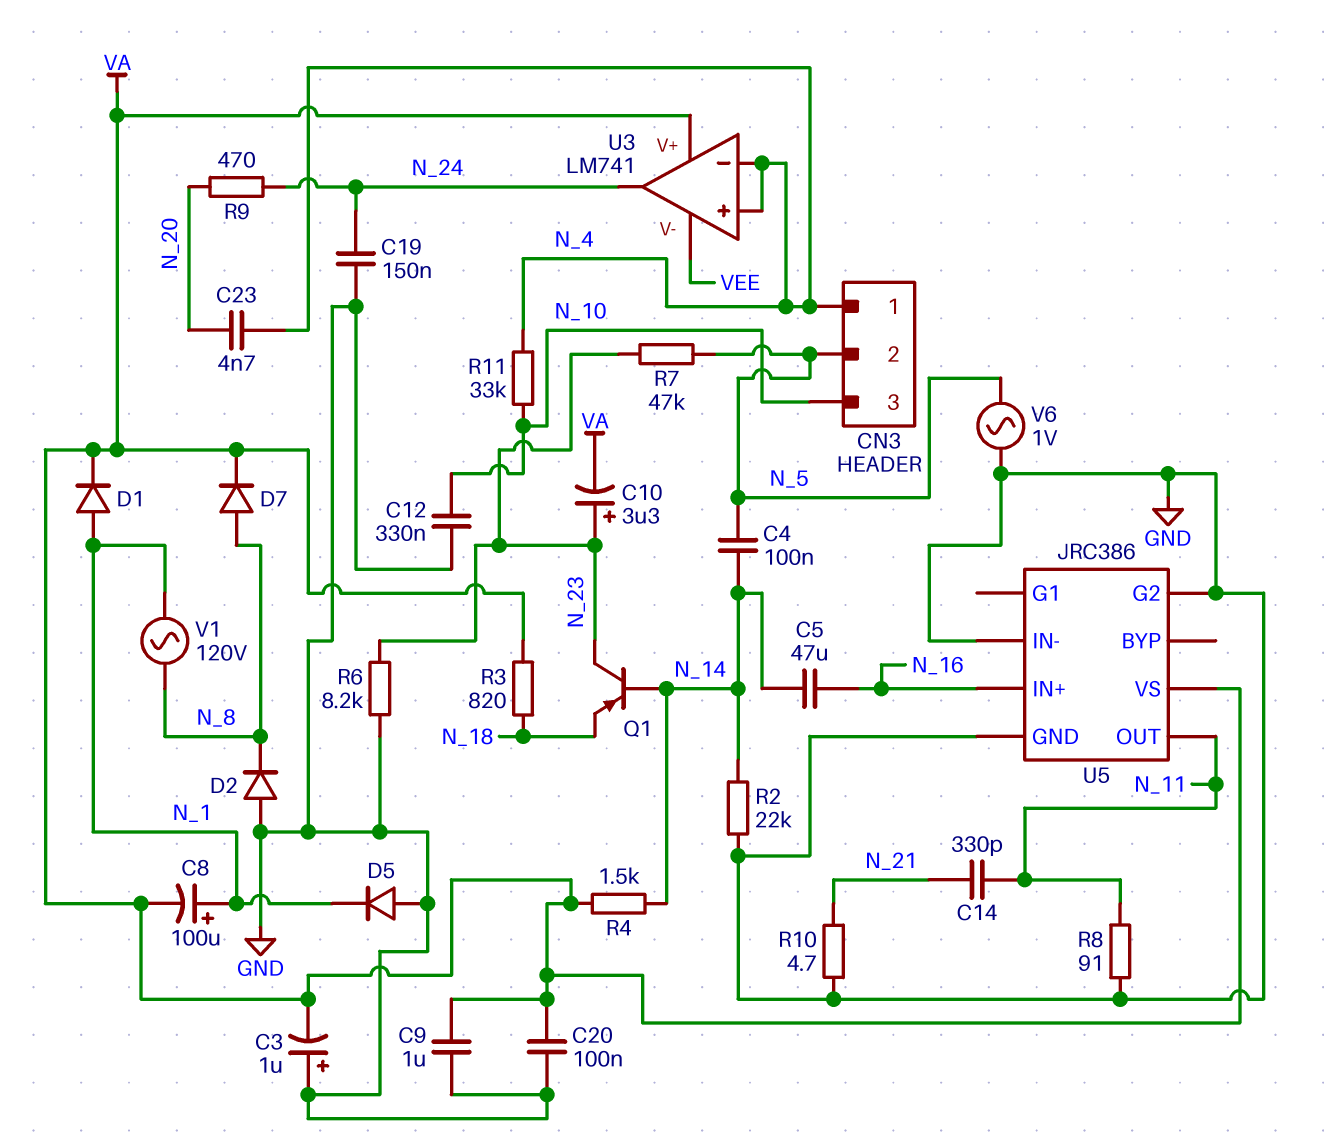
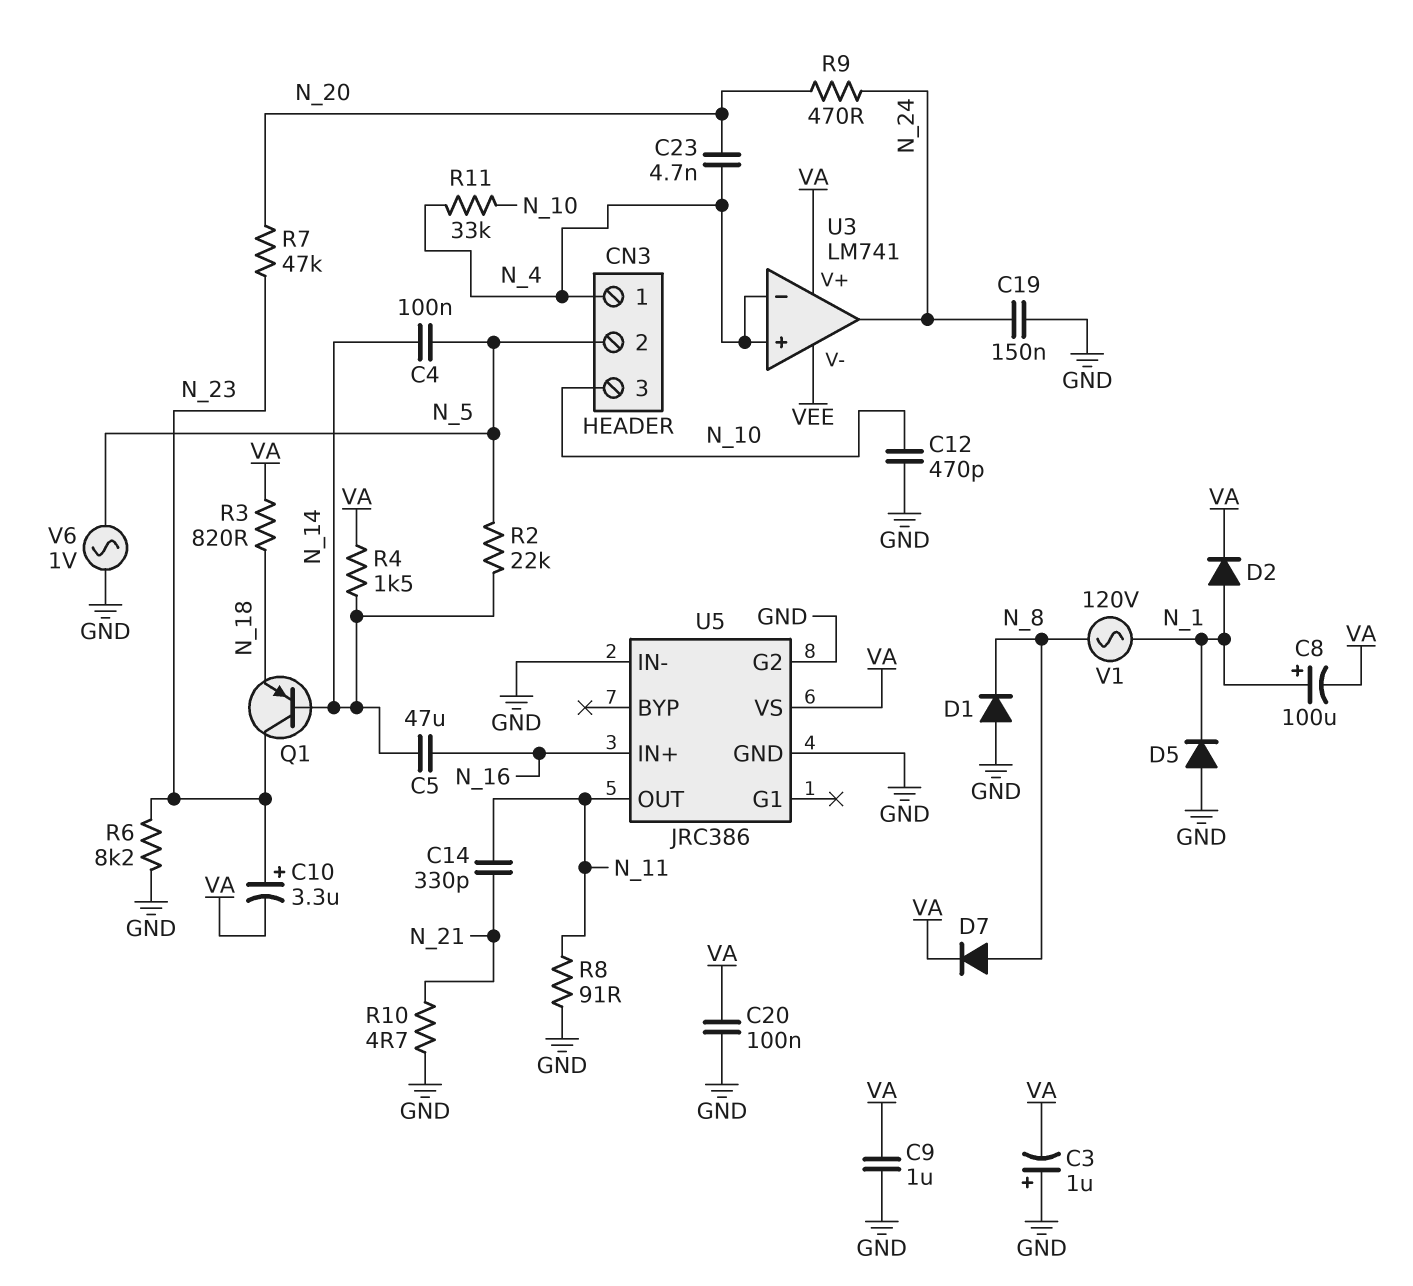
C12: 330nF (GND, N_10) -> 470pF (GND, N_10)
D1: diode (A N_1, K VA) -> diode (A GND, K N_8)
D2: diode (A GND, K N_8) -> diode (A N_1, K VA)
R2: 22k (GND, N_14) -> 22k (N_5, N_14)
R7: 47k (N_5, N_23) -> 47k (N_20, N_23)

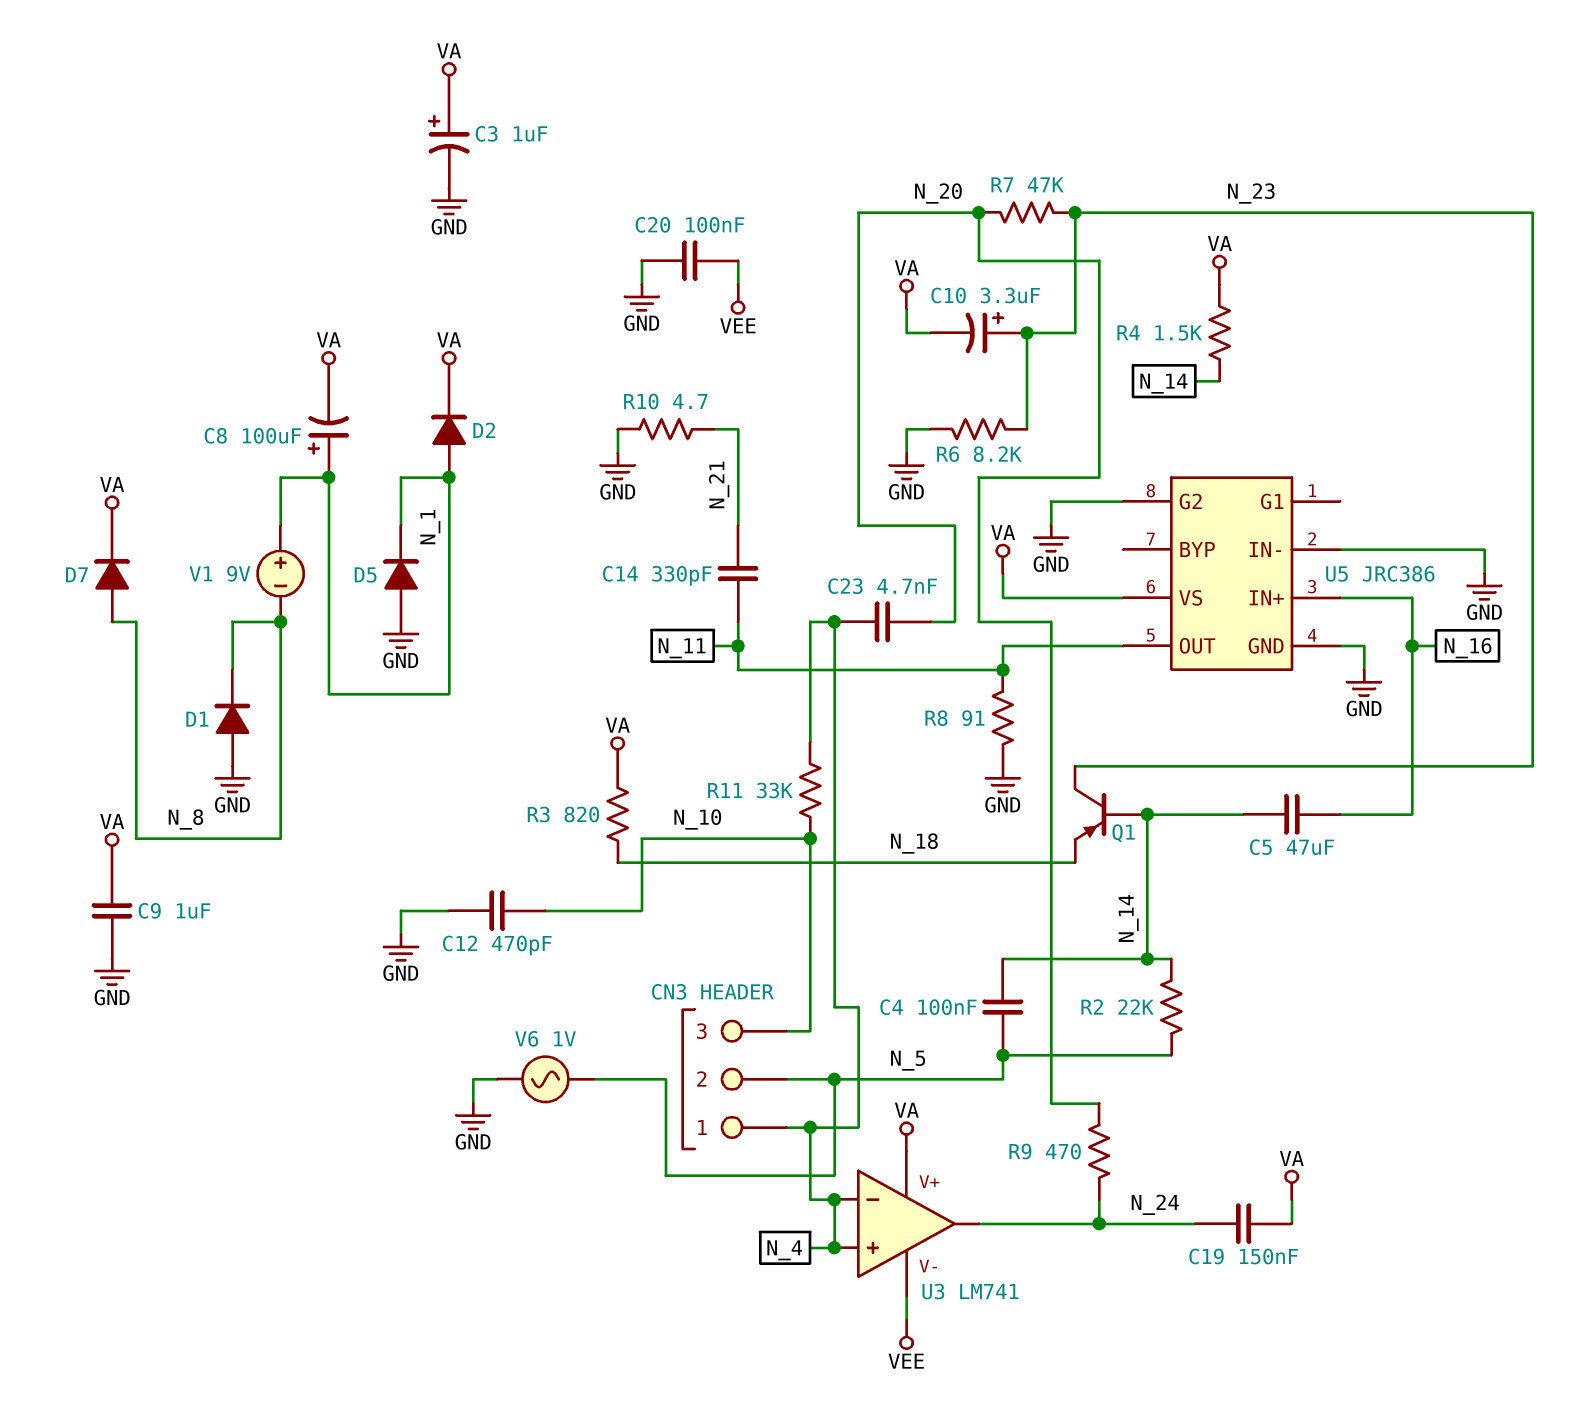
C3: 1uF (plus GND, minus VA) -> 1uF (plus VA, minus GND)
C19: 150nF (GND, N_24) -> 150nF (N_24, VA)
C20: 100nF (GND, VA) -> 100nF (GND, VEE)
V1: AC 120V (N_1, N_8) -> 9V (plus N_1, minus N_8)

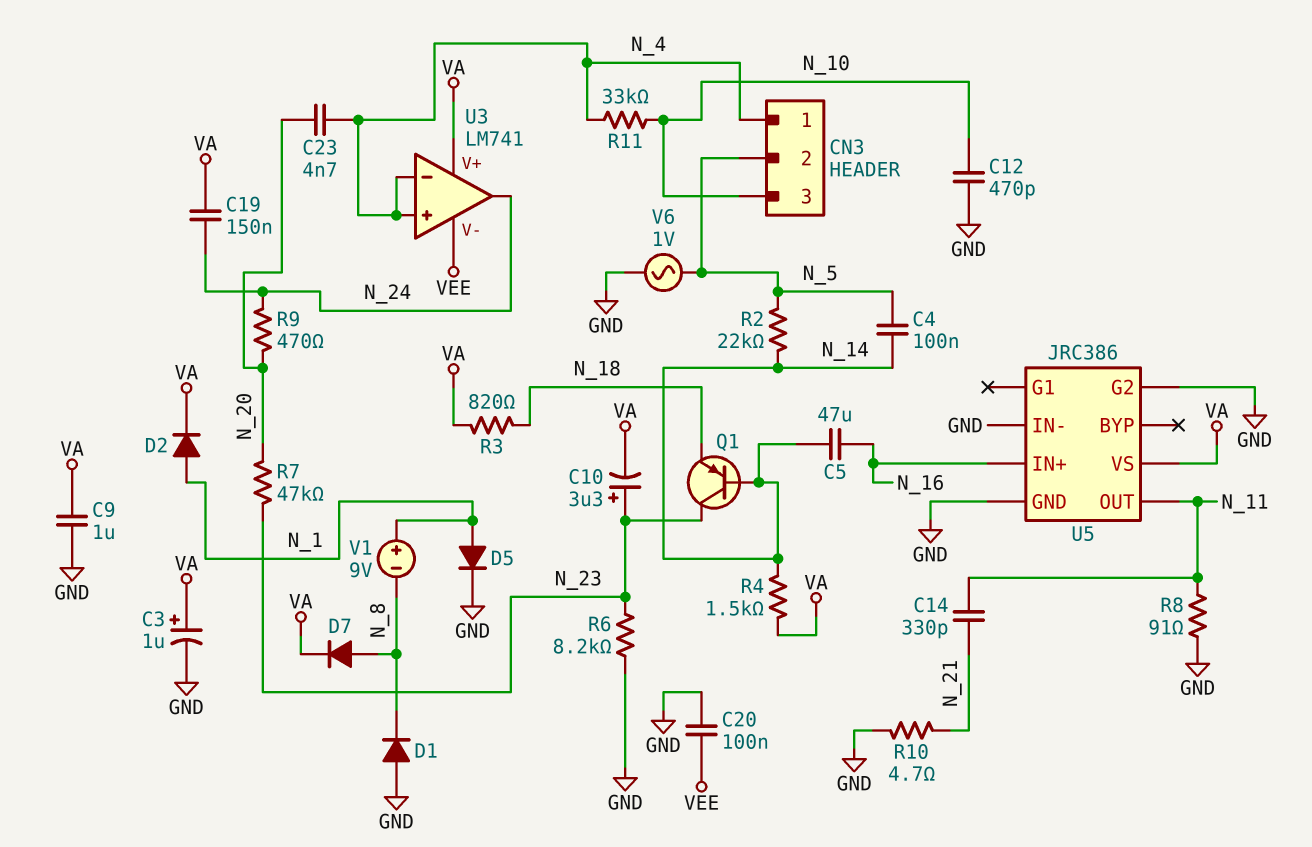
C8: 100uF (plus N_1, minus VA) -> none
D5: diode (A GND, K N_1) -> diode (A N_1, K GND)

